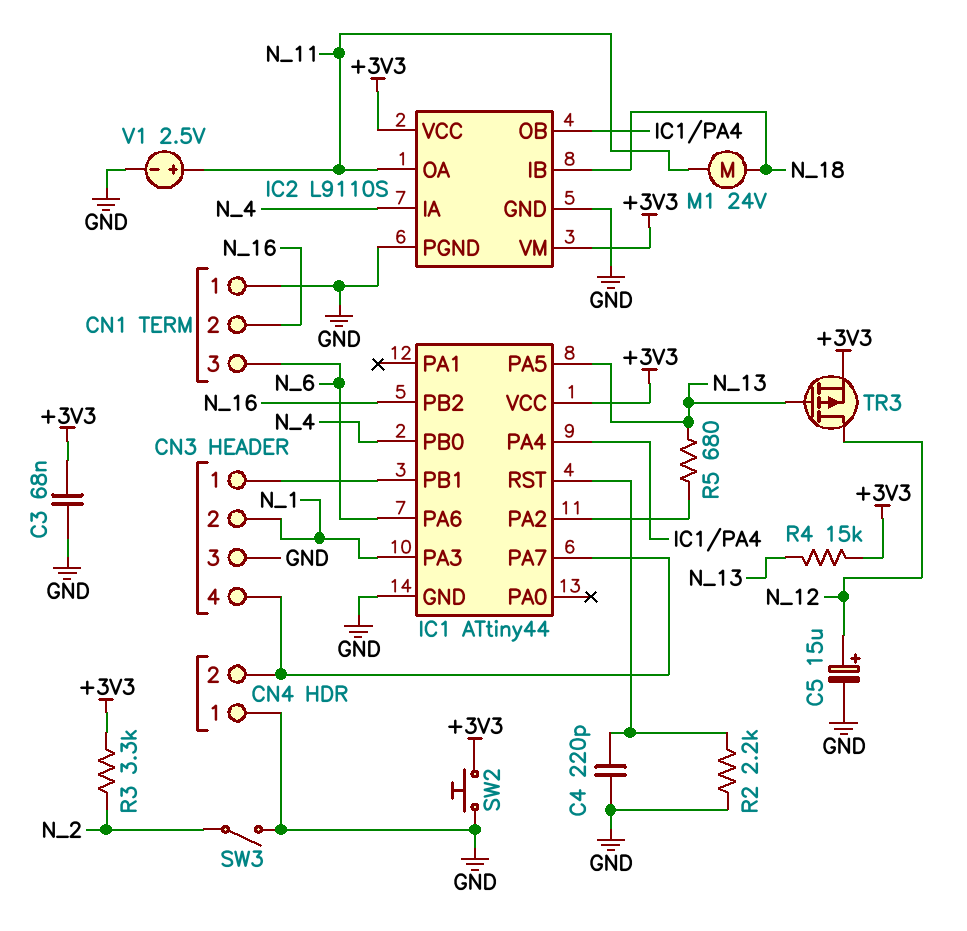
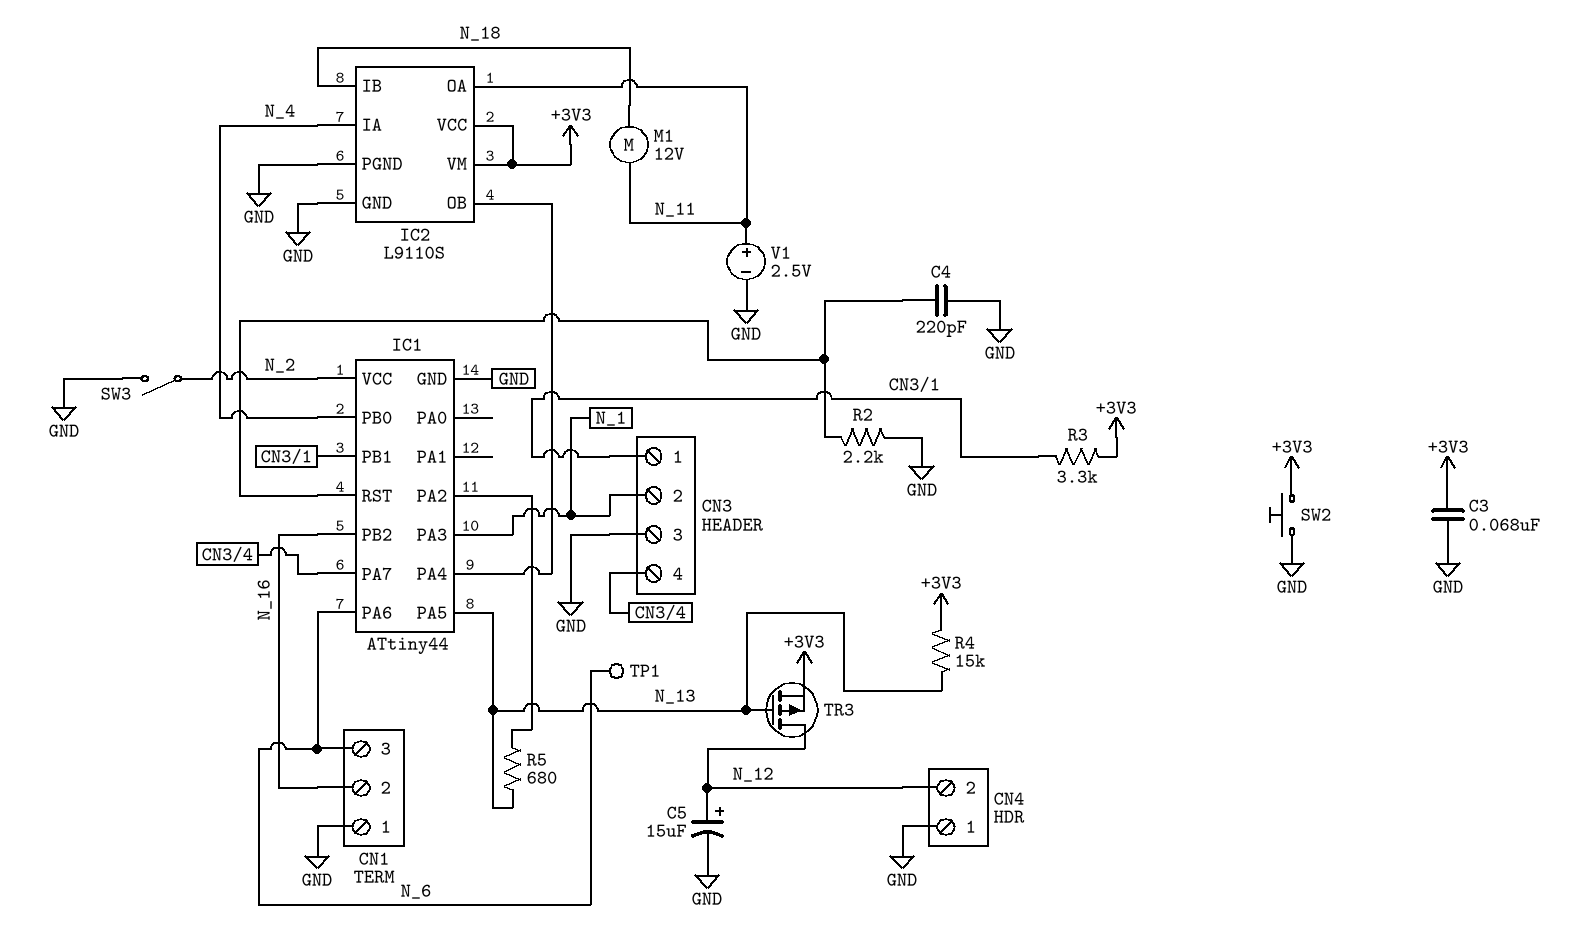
CN4 pin 2: CN3/4 -> N_12
IC1 pin VCC: +3V3 -> N_2
M1: motor 24V (N_11, N_18) -> motor 12V (N_11, N_18)
R3: 3.3k (+3V3, N_2) -> 3.3k (+3V3, CN3/1)
TP1: none -> test point (N_6)

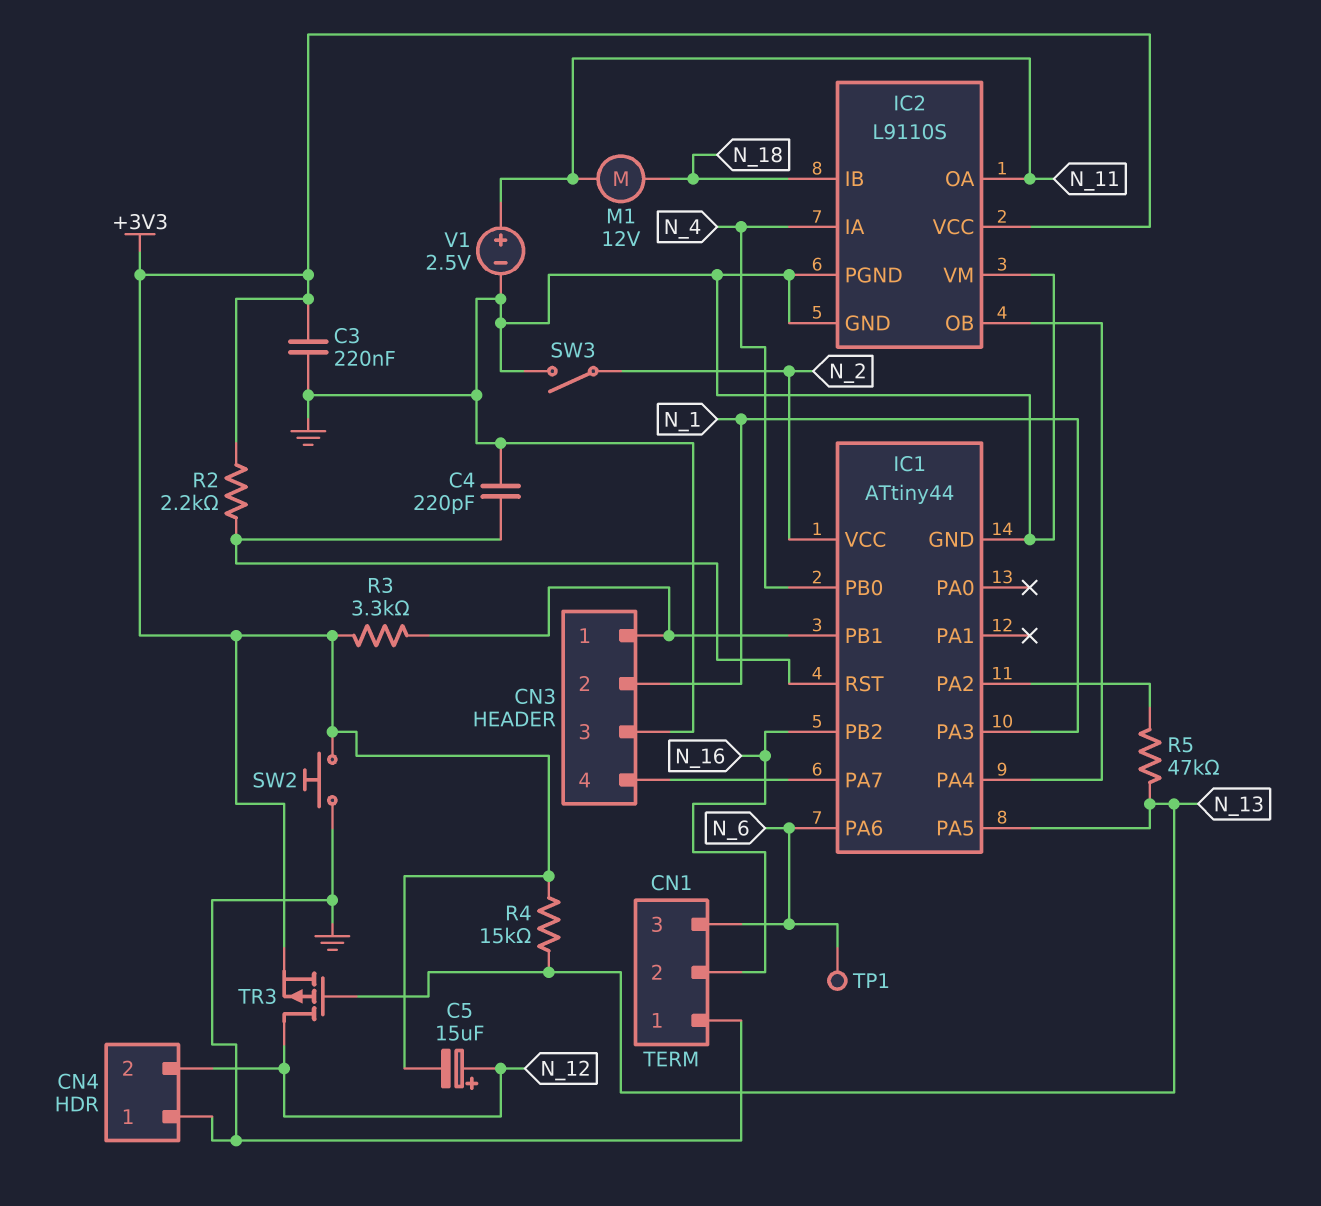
C3: 68nF (+3V3, GND) -> 220nF (+3V3, GND)
C5: 15uF (plus N_12, minus GND) -> 15uF (plus N_12, minus +3V3)
IC2 pin VM: +3V3 -> GND
R2: 2.2k (GND, IC1/RST) -> 2.2k (+3V3, IC1/RST)
R5: 680 (IC1/PA2, N_13) -> 47k (IC1/PA2, N_13)

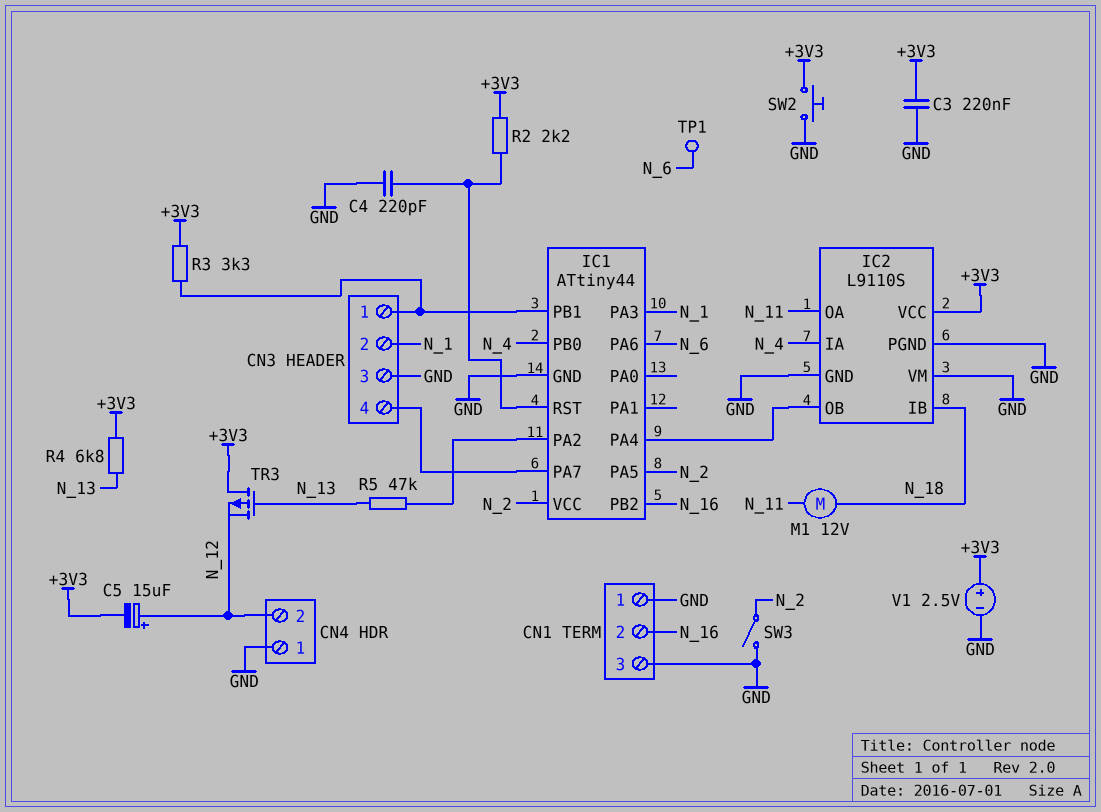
CN1 pin 3: N_6 -> GND
IC1 pin PA5: N_13 -> N_2
R4: 15k (+3V3, N_13) -> 6.8k (+3V3, N_13)
TR3: PMOS (G N_13, D N_12, S +3V3) -> PMOS (G N_13, D +3V3, S N_12)
V1: 2.5V (plus N_11, minus GND) -> 2.5V (plus +3V3, minus GND)

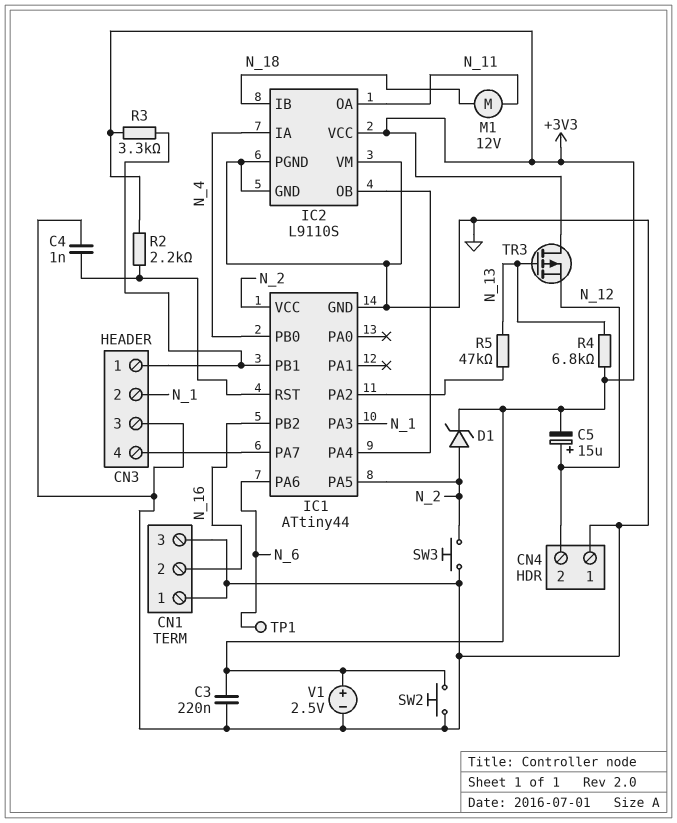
C4: 220pF (GND, IC1/RST) -> 1nF (GND, IC1/RST)
D1: none -> zener (A N_2, K +3V3)
SW3: switch (GND, N_2) -> button (GND, N_2)

